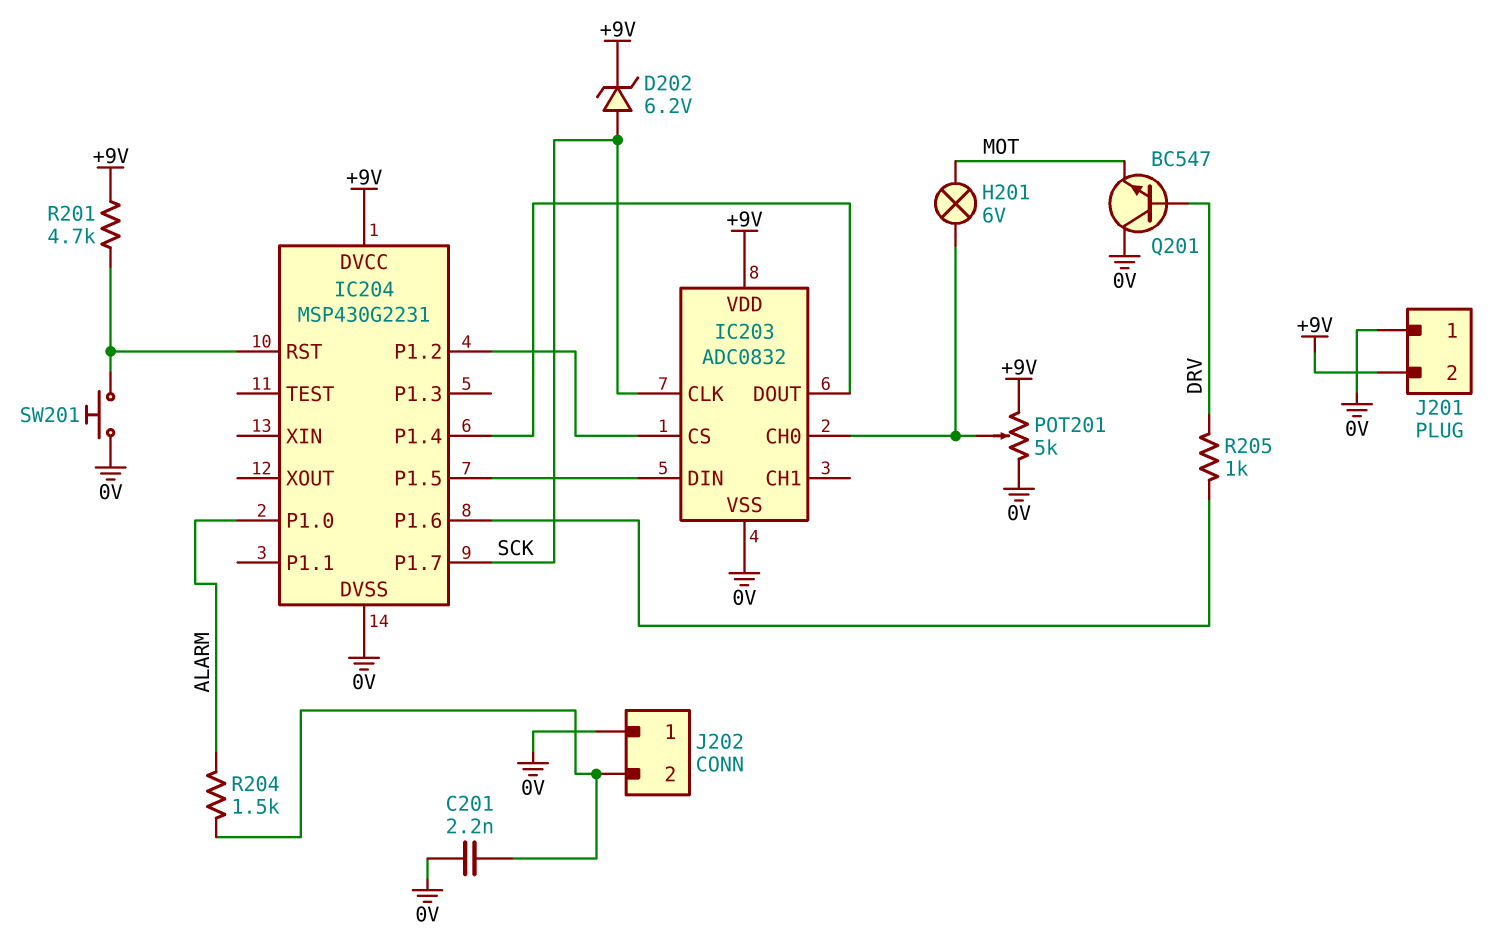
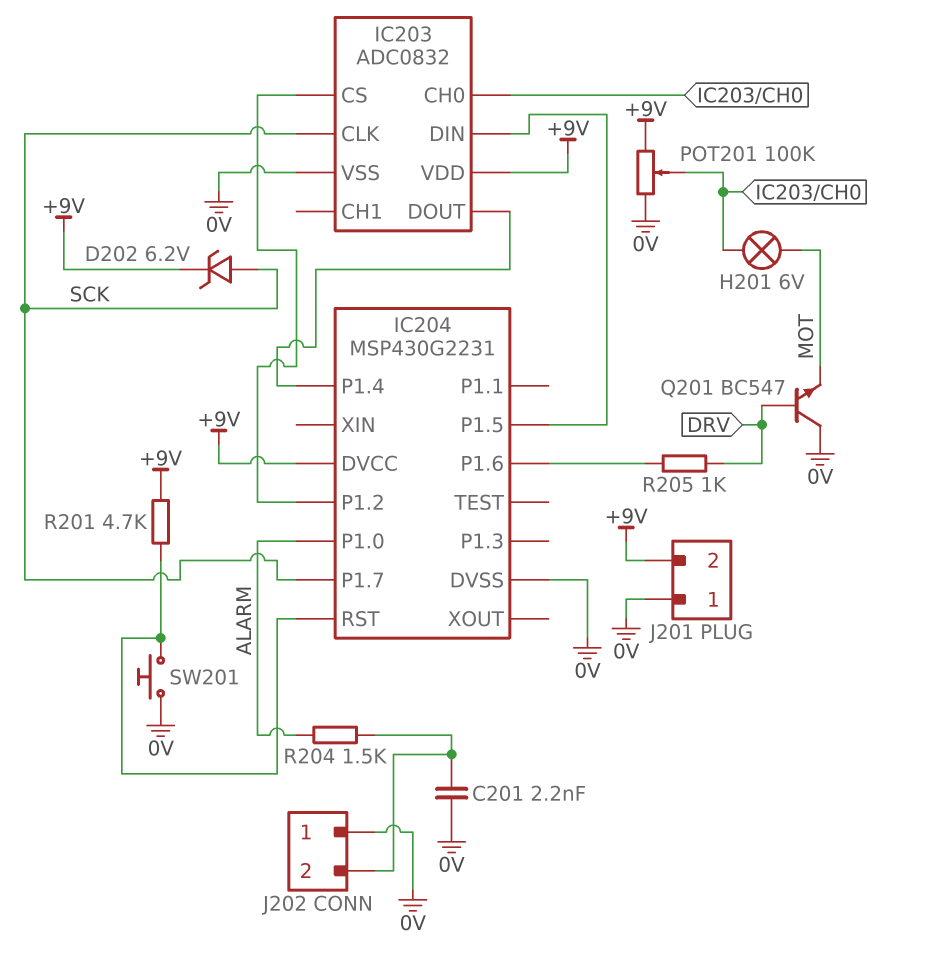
POT201: 5k (+9V, 0V, wiper IC203/CH0) -> 100k (+9V, 0V, wiper IC203/CH0)

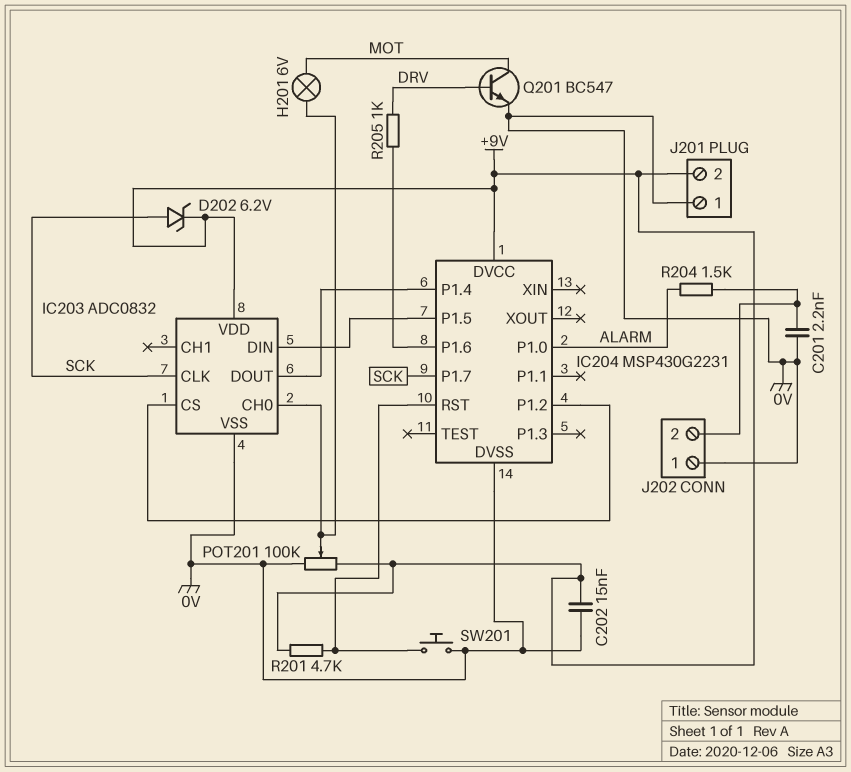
C202: none -> 15nF (+9V, 0V)
Q201: NPN BC547 (B DRV, C 0V, E MOT) -> NPN BC547 (B DRV, C MOT, E 0V)

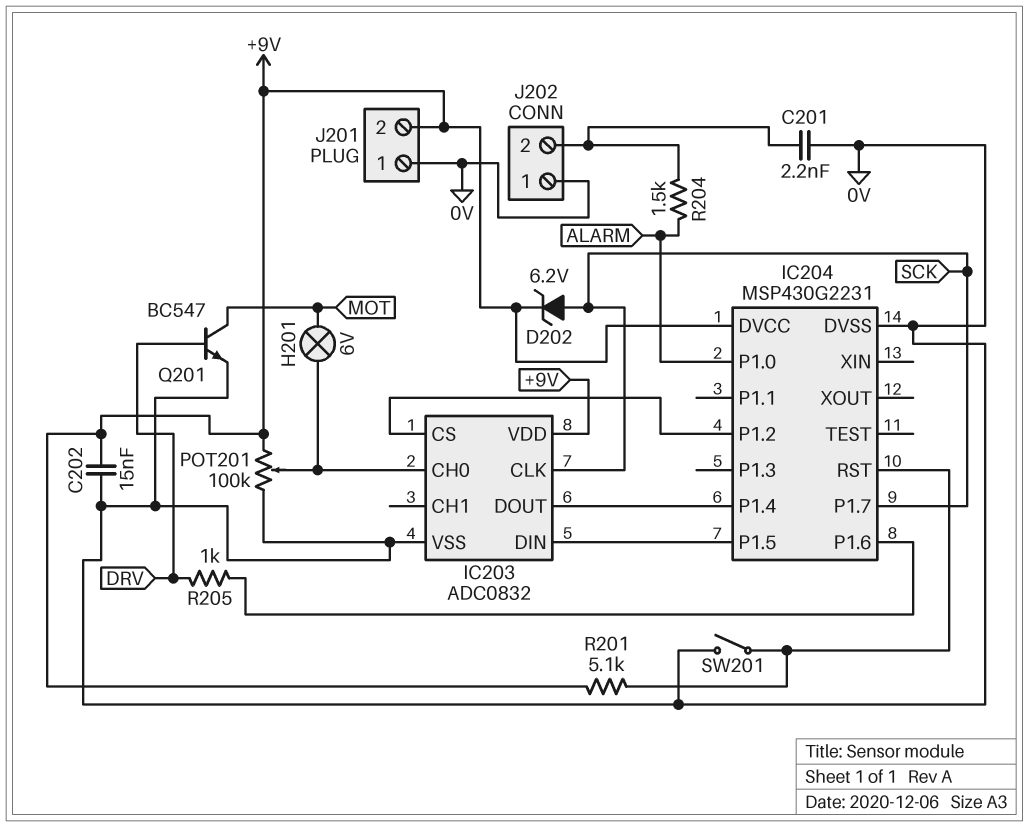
R201: 4.7k (+9V, IC204/RST) -> 5.1k (+9V, IC204/RST)
SW201: button (0V, IC204/RST) -> switch (0V, IC204/RST)

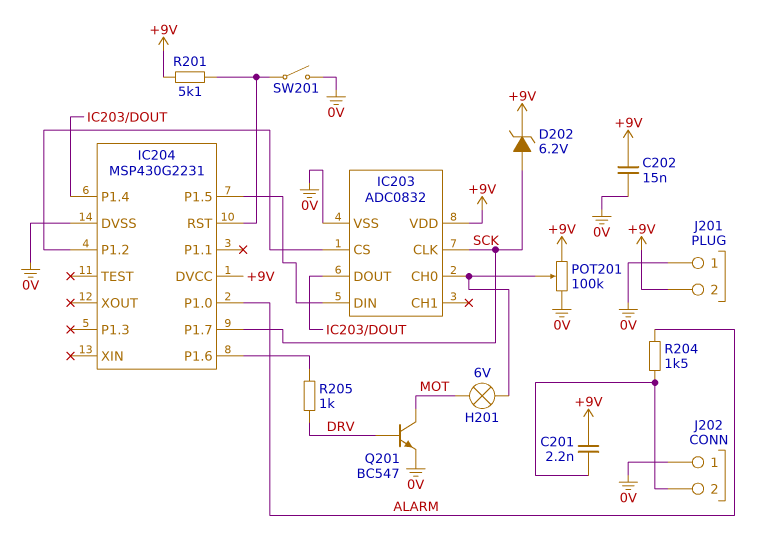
C201: 2.2nF (0V, J202/2) -> 2.2nF (+9V, J202/2)

